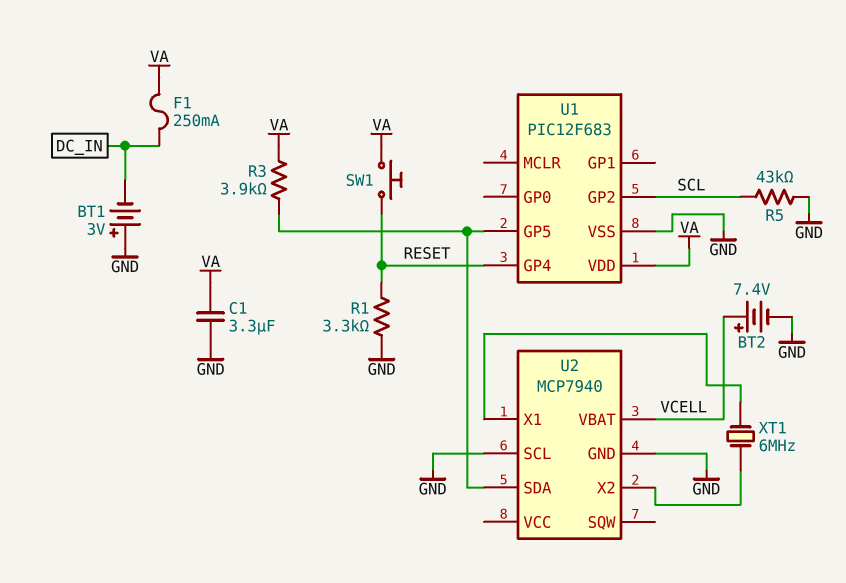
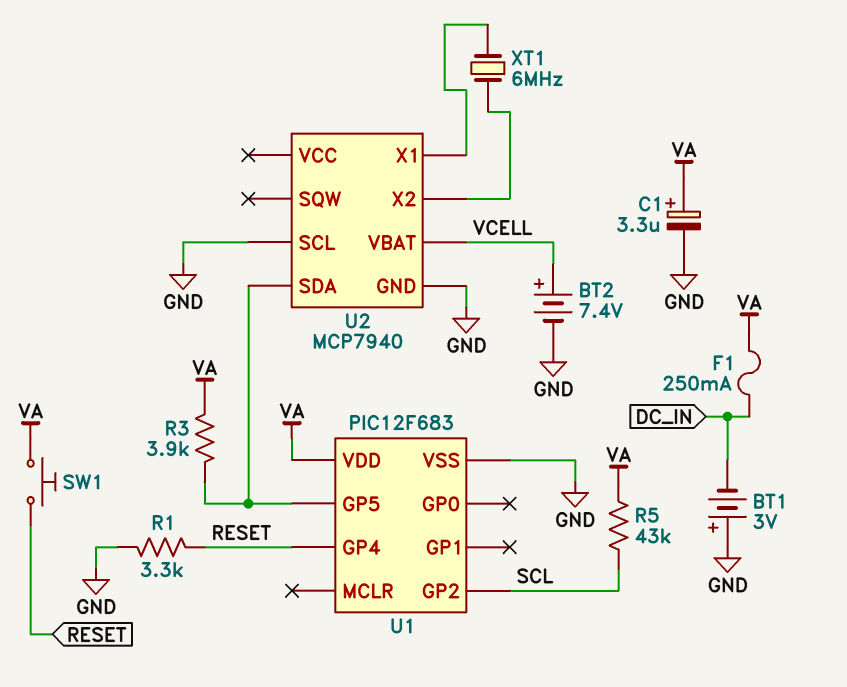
C1: 3.3uF (GND, VA) -> 3.3uF (plus VA, minus GND)
R5: 43k (GND, SCL) -> 43k (SCL, VA)

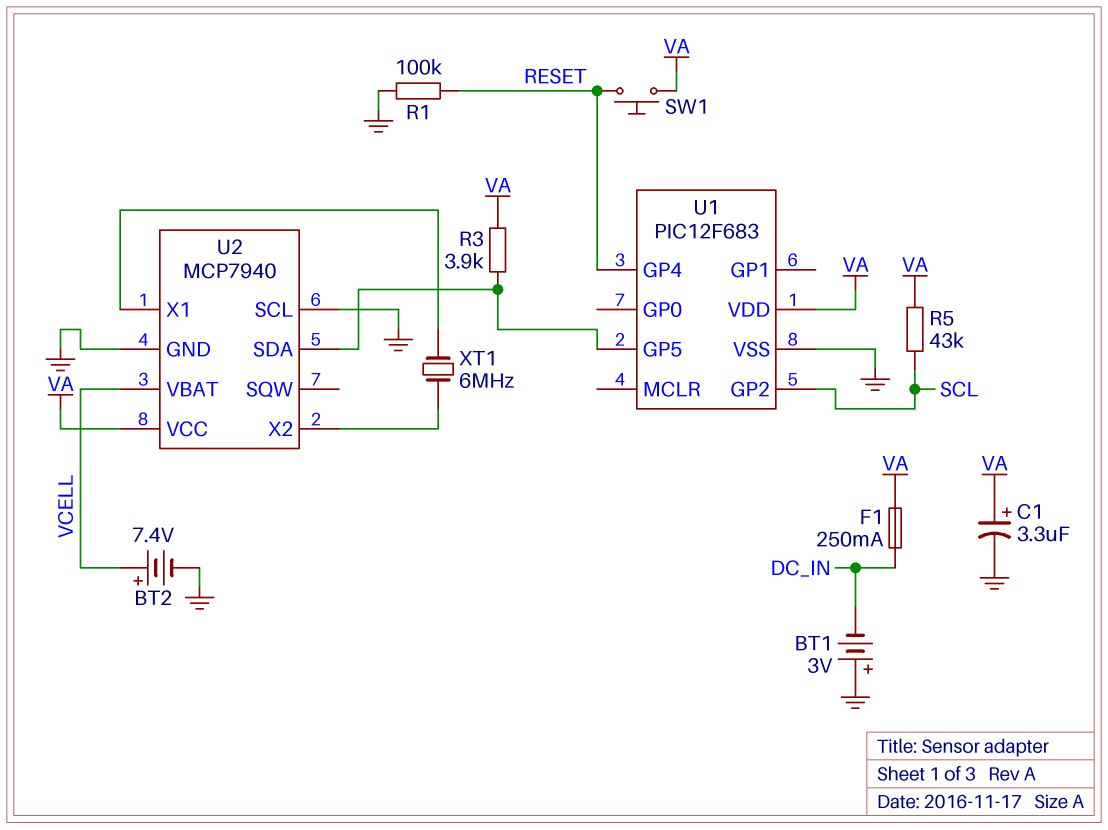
R1: 3.3k (GND, RESET) -> 100k (GND, RESET)
U2 pin VCC: none -> VA

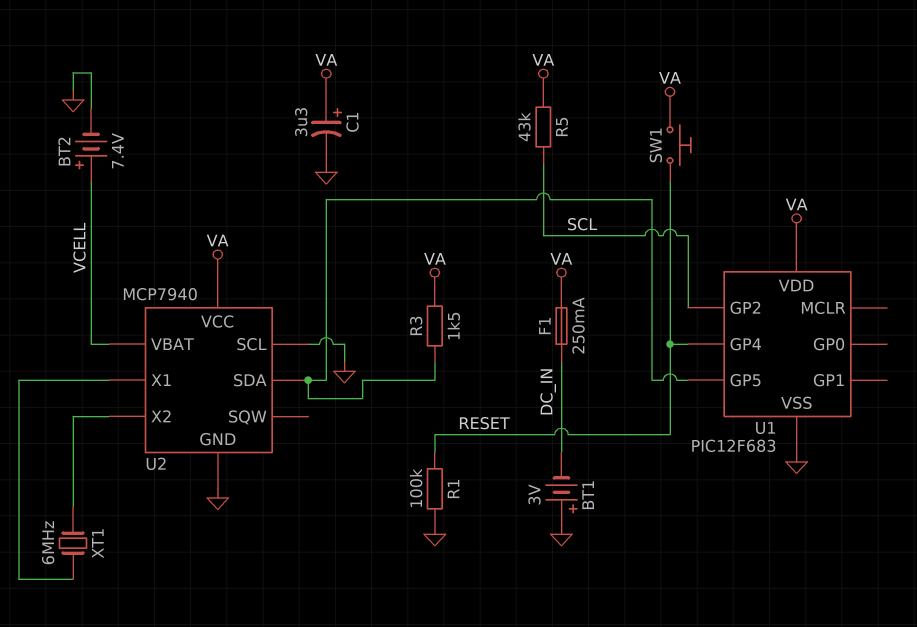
R3: 3.9k (U1/GP5, VA) -> 1.5k (U1/GP5, VA)

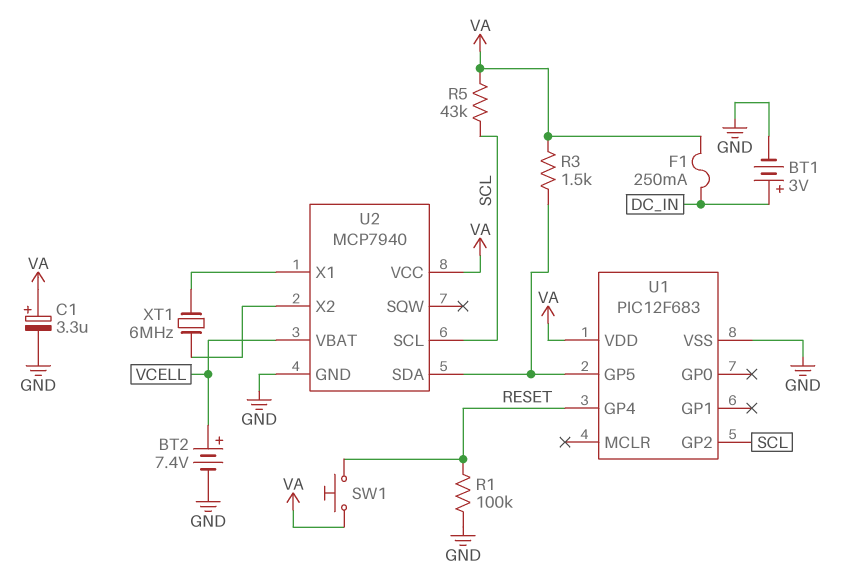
BT1: 3V (plus GND, minus DC_IN) -> 3V (plus DC_IN, minus GND)
U2 pin SCL: GND -> SCL

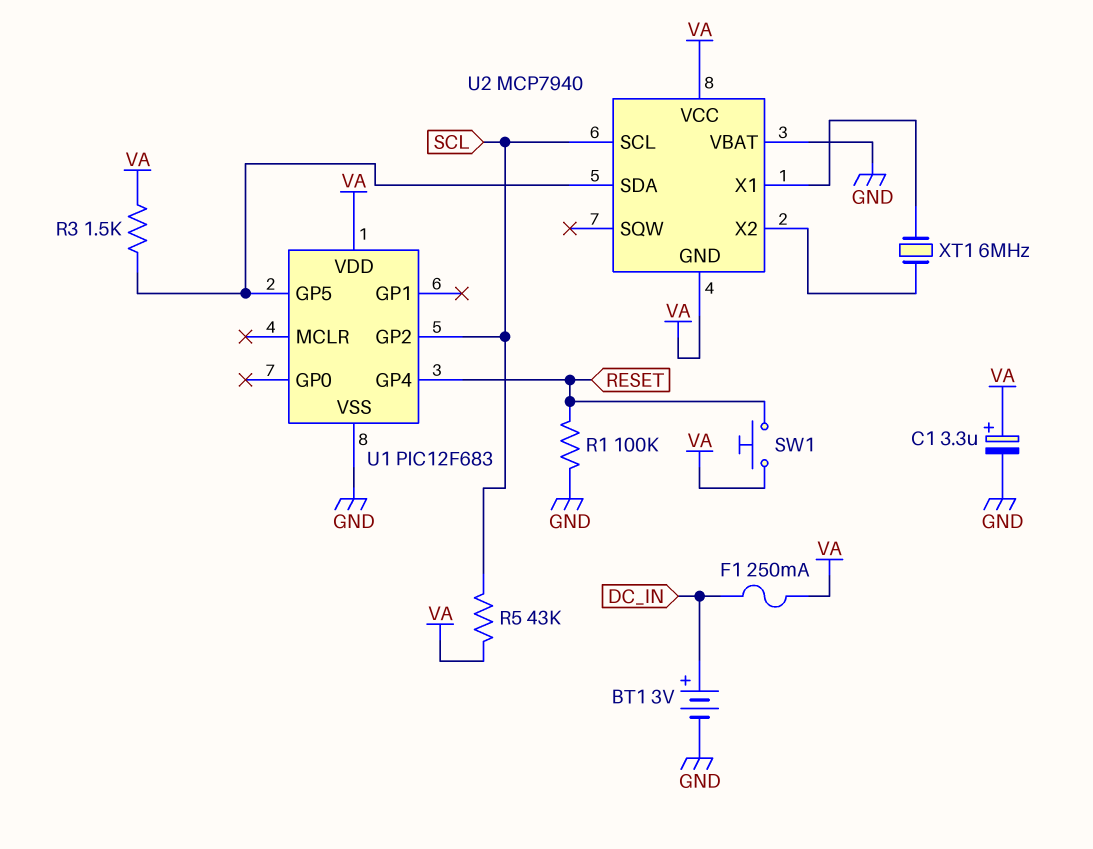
BT2: 7.4V (plus VCELL, minus GND) -> none
U2 pin GND: GND -> VA
U2 pin VBAT: VCELL -> GND

